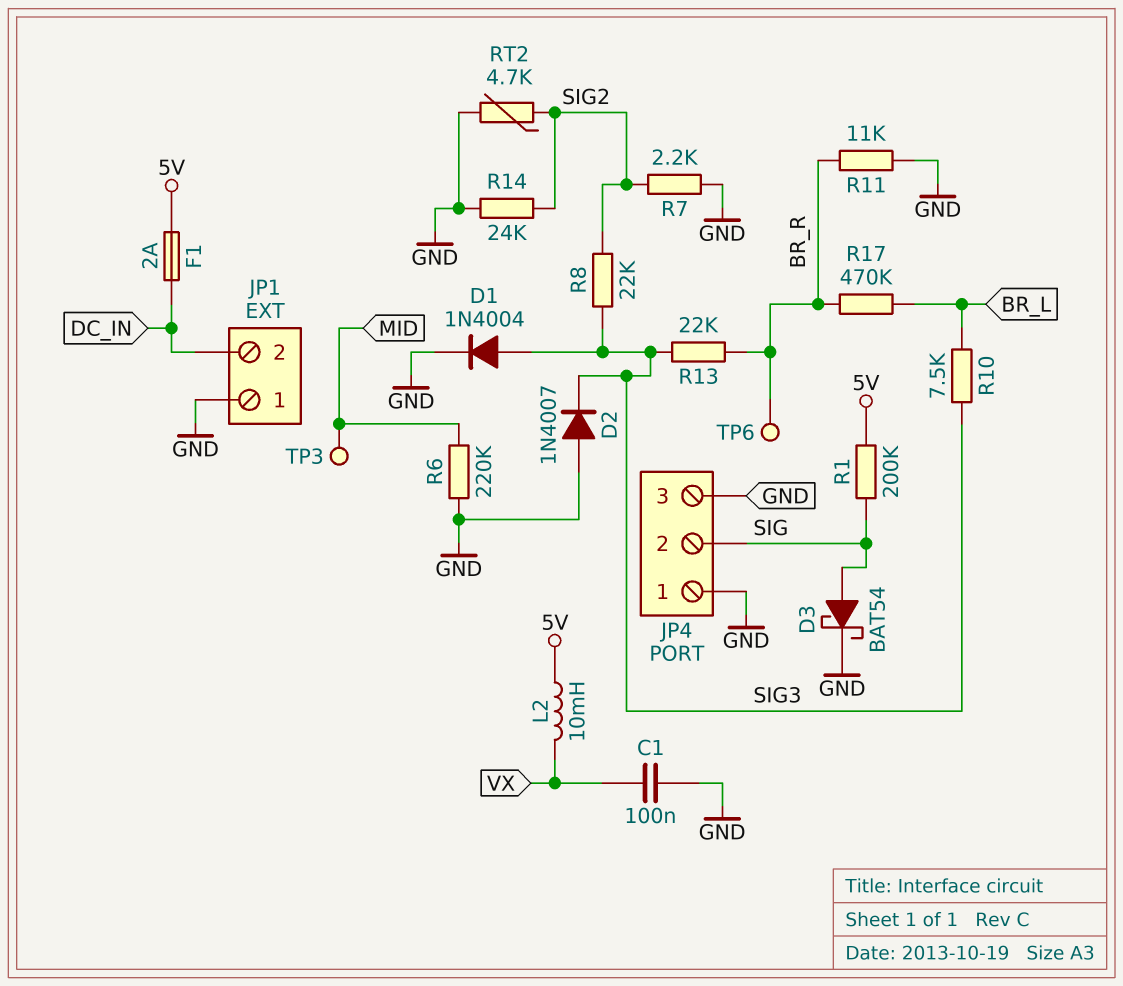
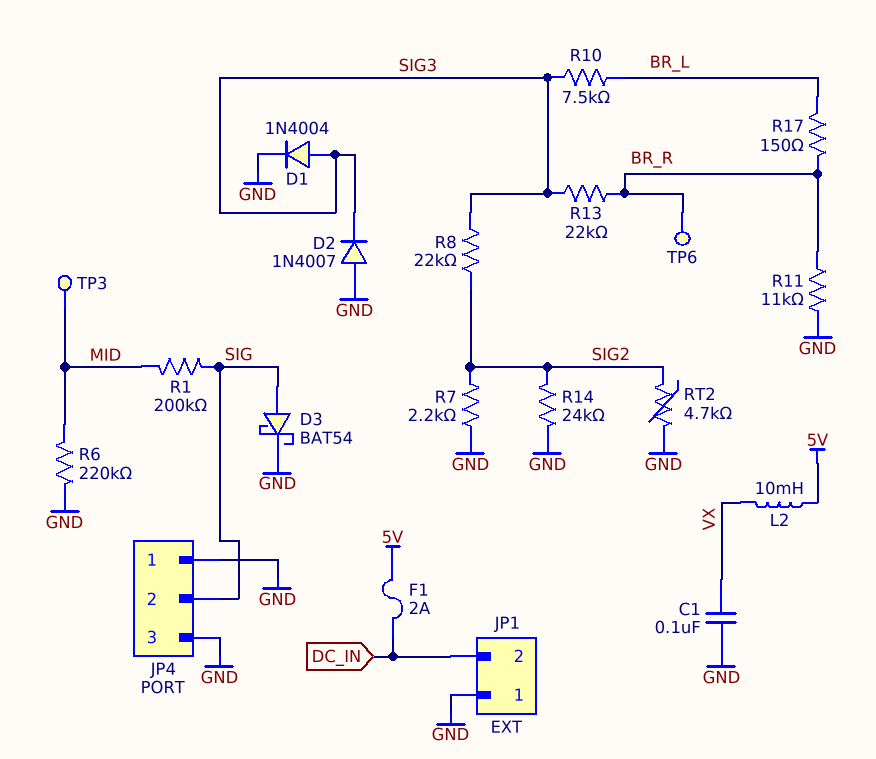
R1: 200k (5V, SIG) -> 200k (MID, SIG)
R17: 470k (BR_L, BR_R) -> 150 (BR_L, BR_R)

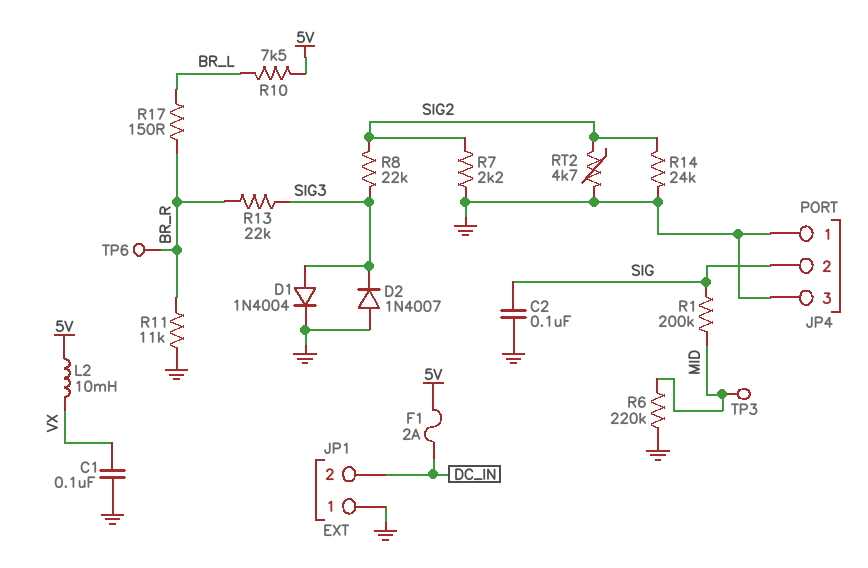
C2: none -> 100nF (GND, SIG)
D3: schottky BAT54 (A SIG, K GND) -> none
R10: 7.5k (BR_L, SIG3) -> 7.5k (5V, BR_L)

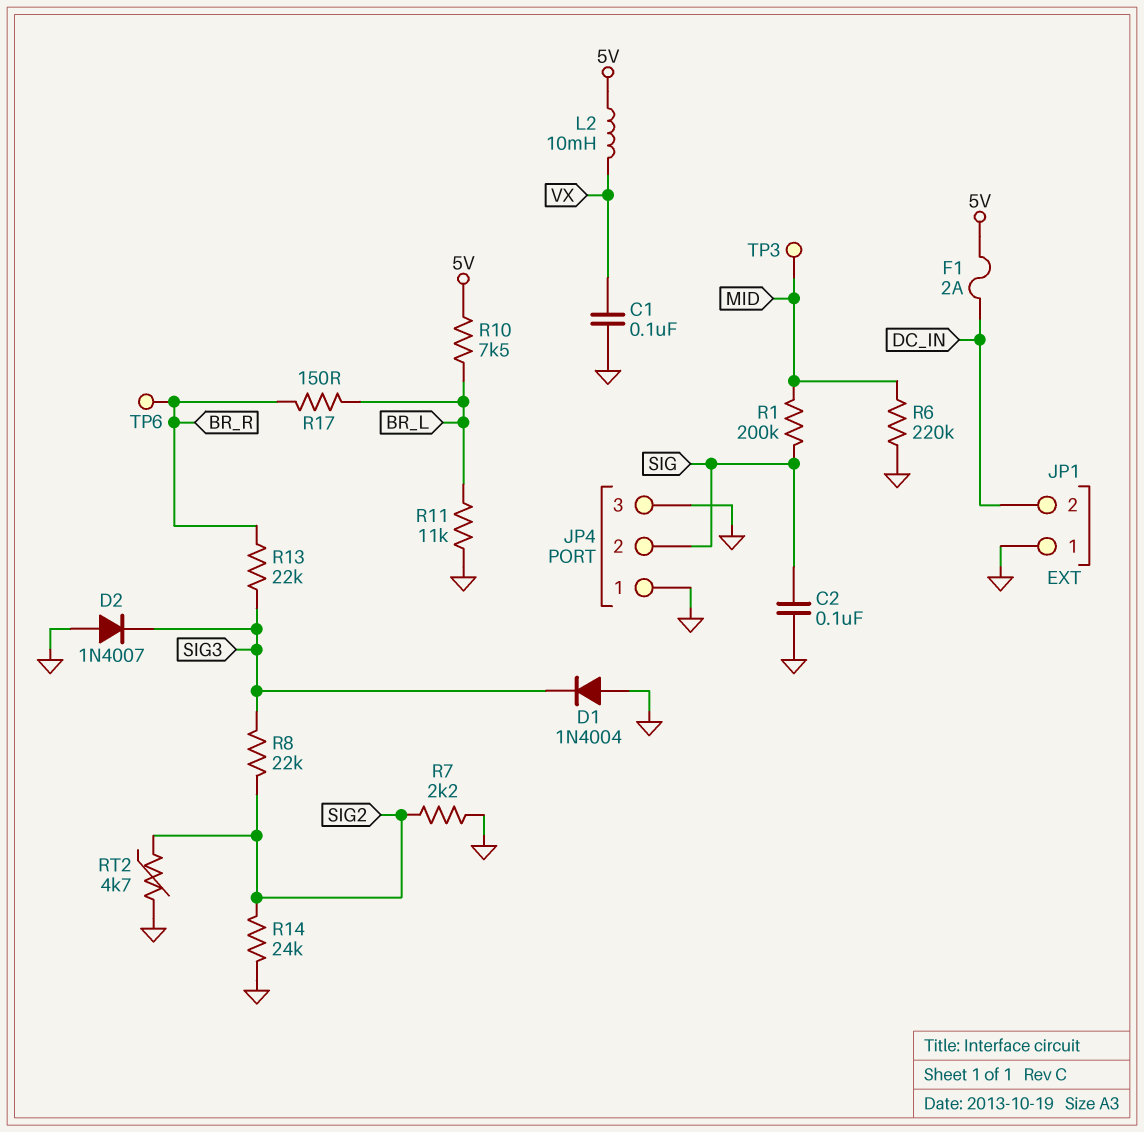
D1: diode 1N4004 (A SIG3, K GND) -> diode 1N4004 (A GND, K SIG3)
R11: 11k (BR_R, GND) -> 11k (BR_L, GND)

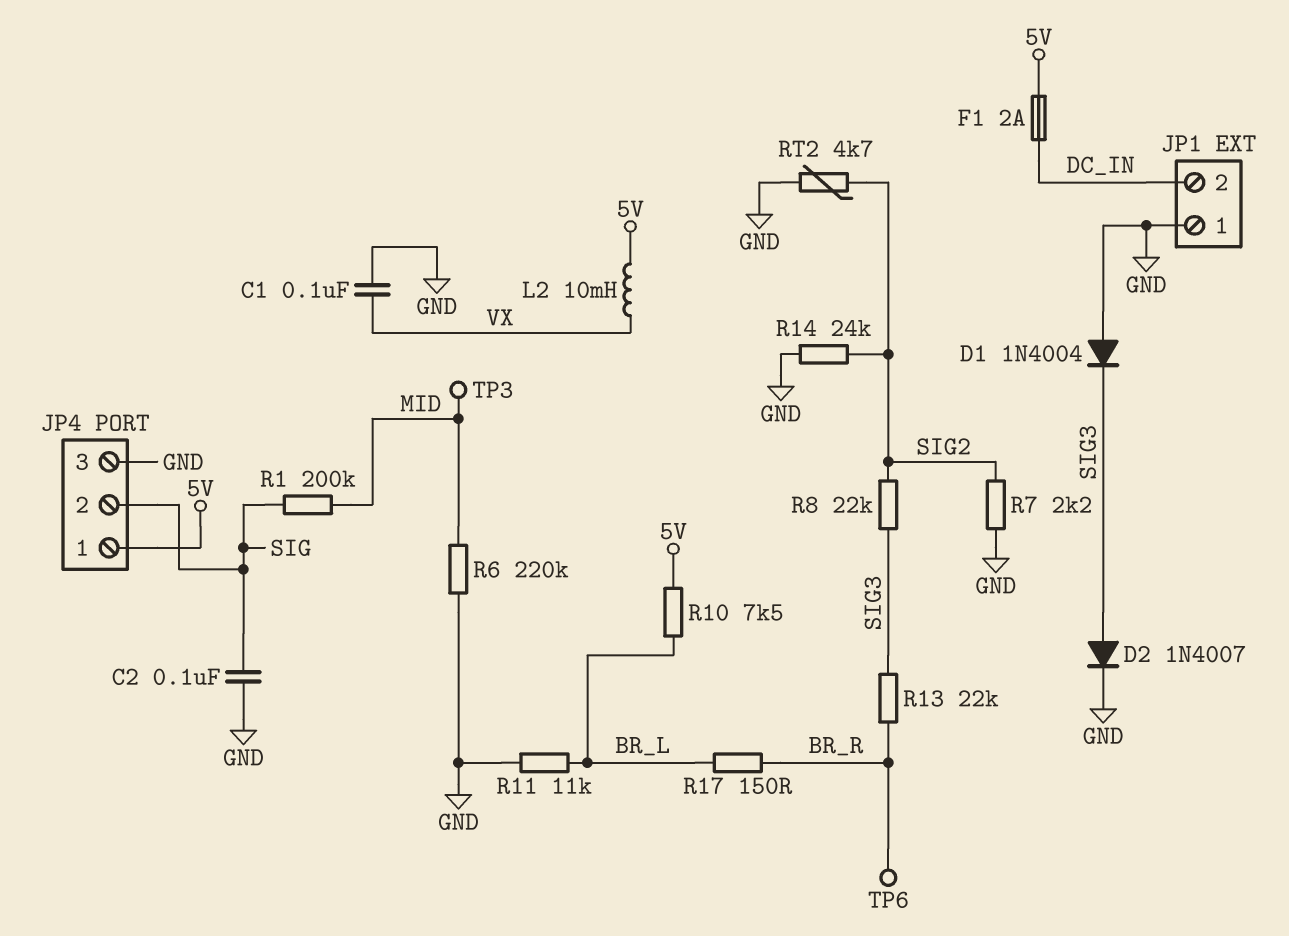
D2: diode 1N4007 (A GND, K SIG3) -> diode 1N4007 (A SIG3, K GND)
JP4 pin 1: GND -> 5V

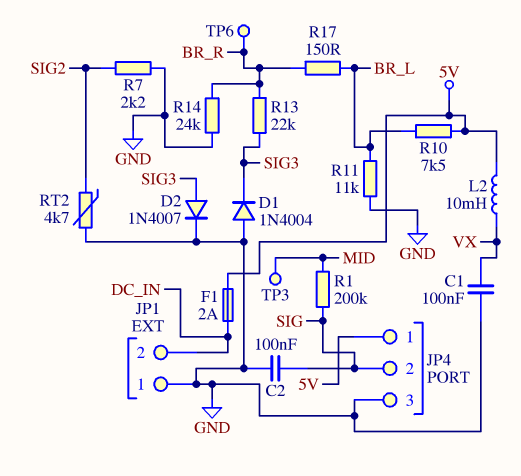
R6: 220k (GND, MID) -> none
R8: 22k (SIG2, SIG3) -> none
R14: 24k (GND, SIG2) -> 24k (BR_R, GND)

